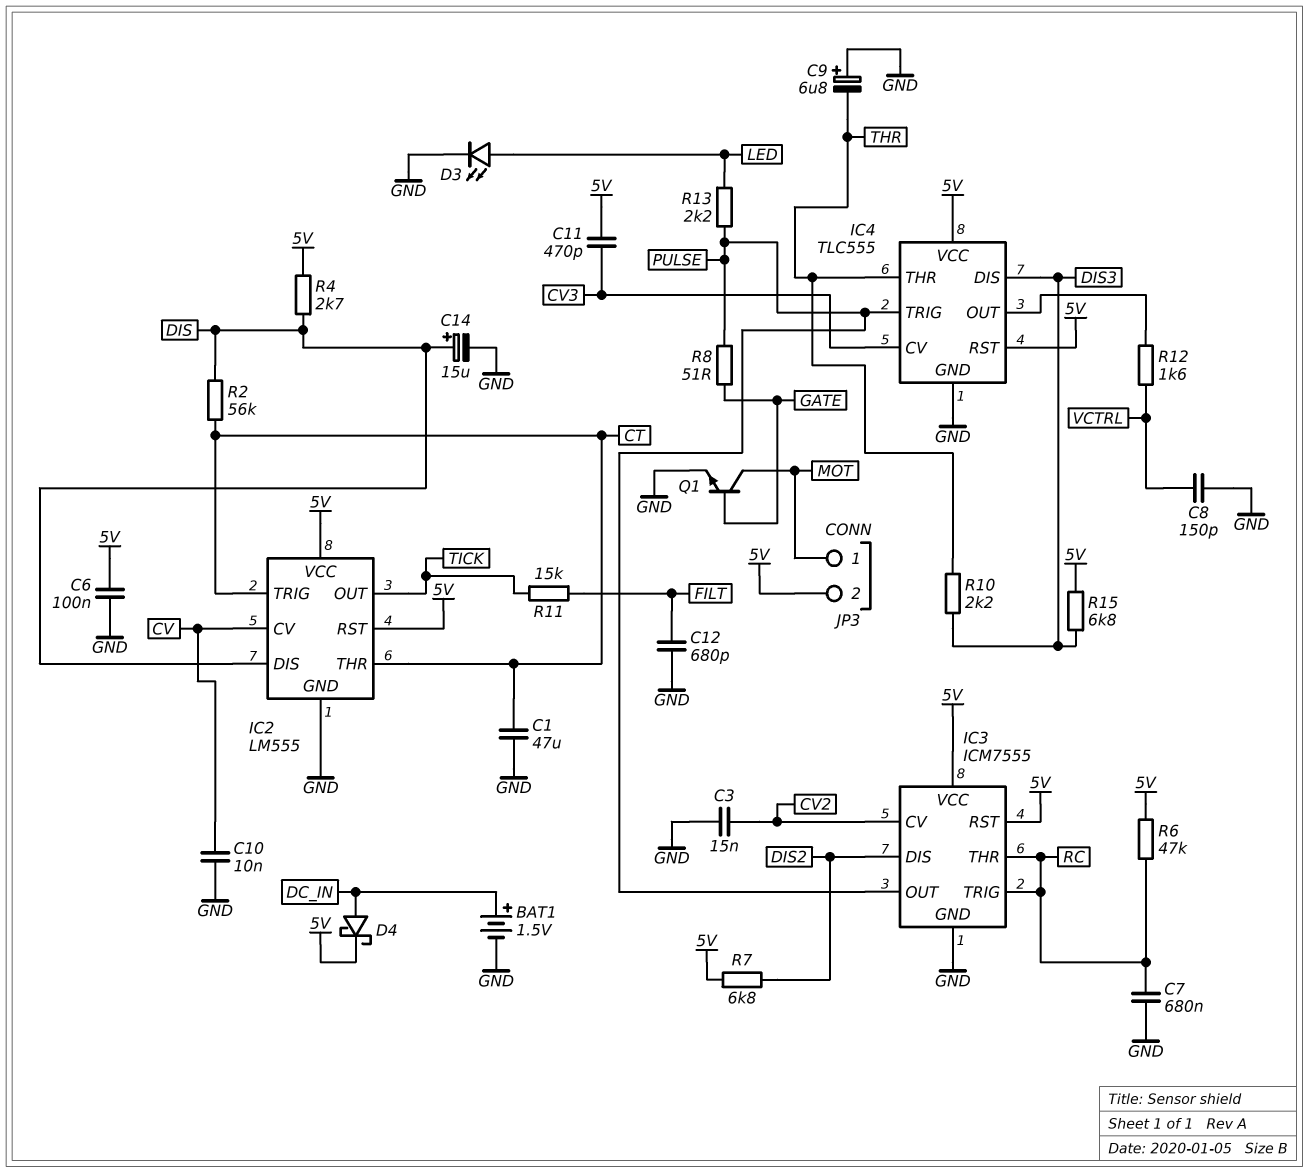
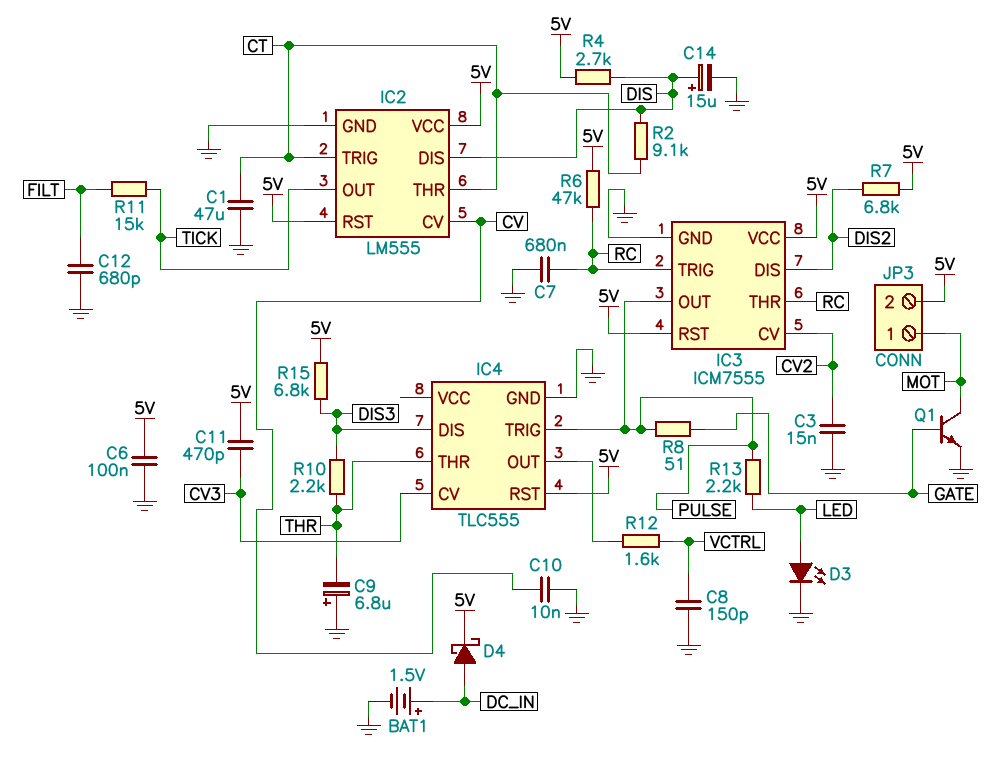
IC4 pin VCC: 5V -> none
R2: 56k (CT, DIS) -> 9.1k (CT, DIS)

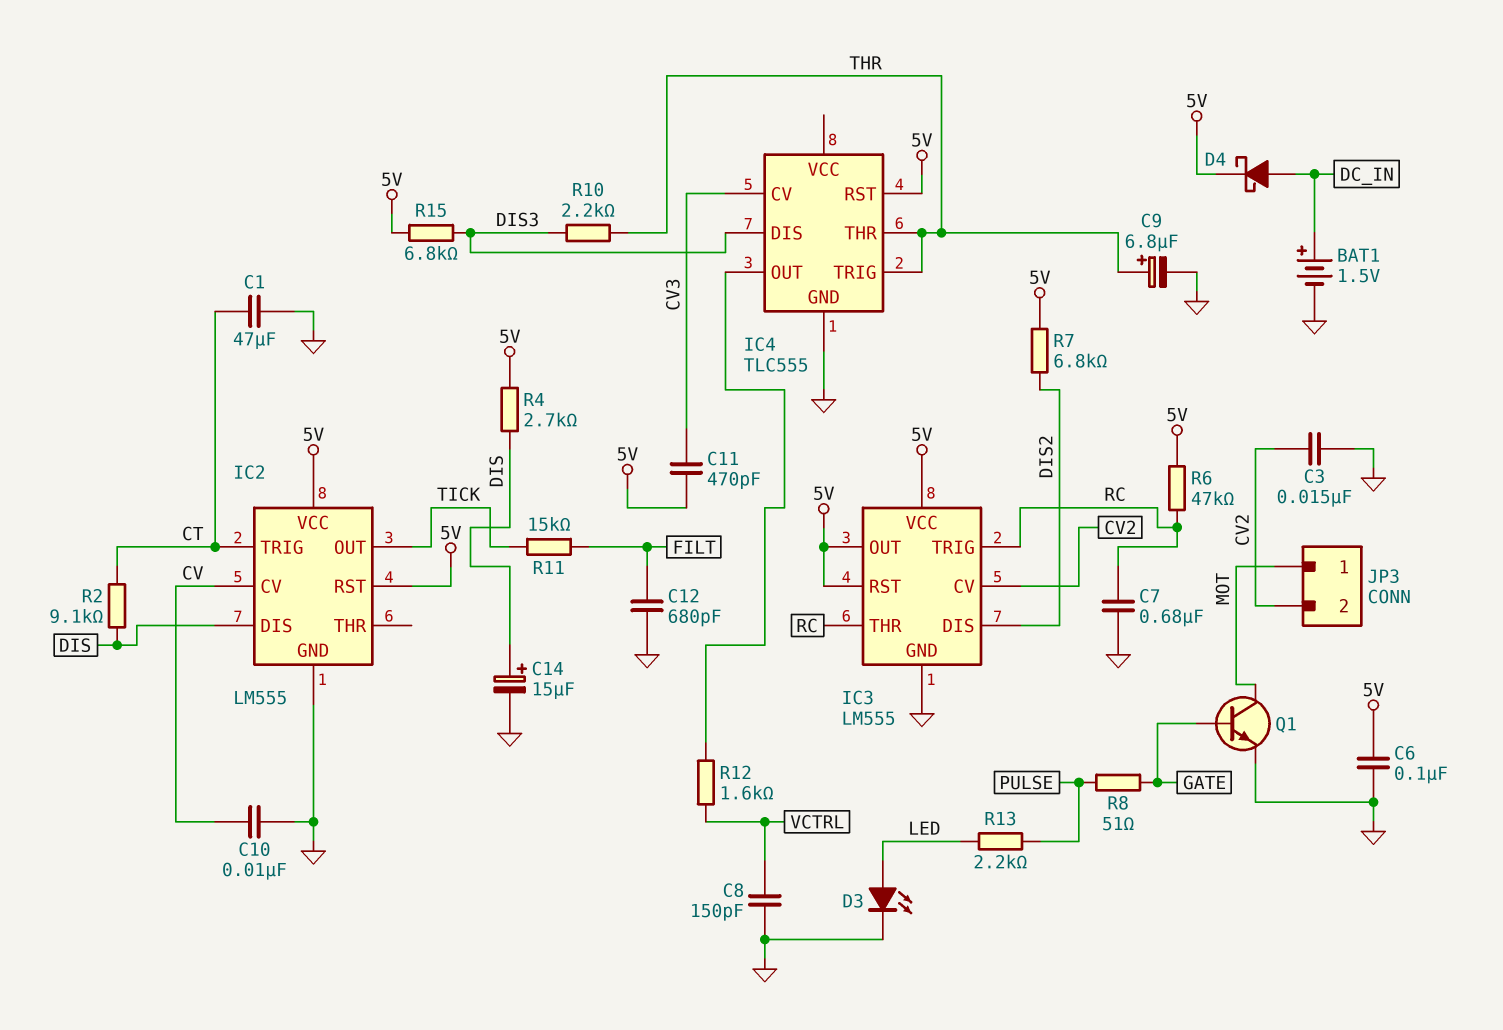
C9: 6.8uF (plus GND, minus THR) -> 6.8uF (plus THR, minus GND)
IC2 pin THR: CT -> none
IC3: ICM7555 -> LM555
IC3 pin OUT: PULSE -> 5V
IC4 pin TRIG: PULSE -> THR
JP3 pin 2: 5V -> CV2

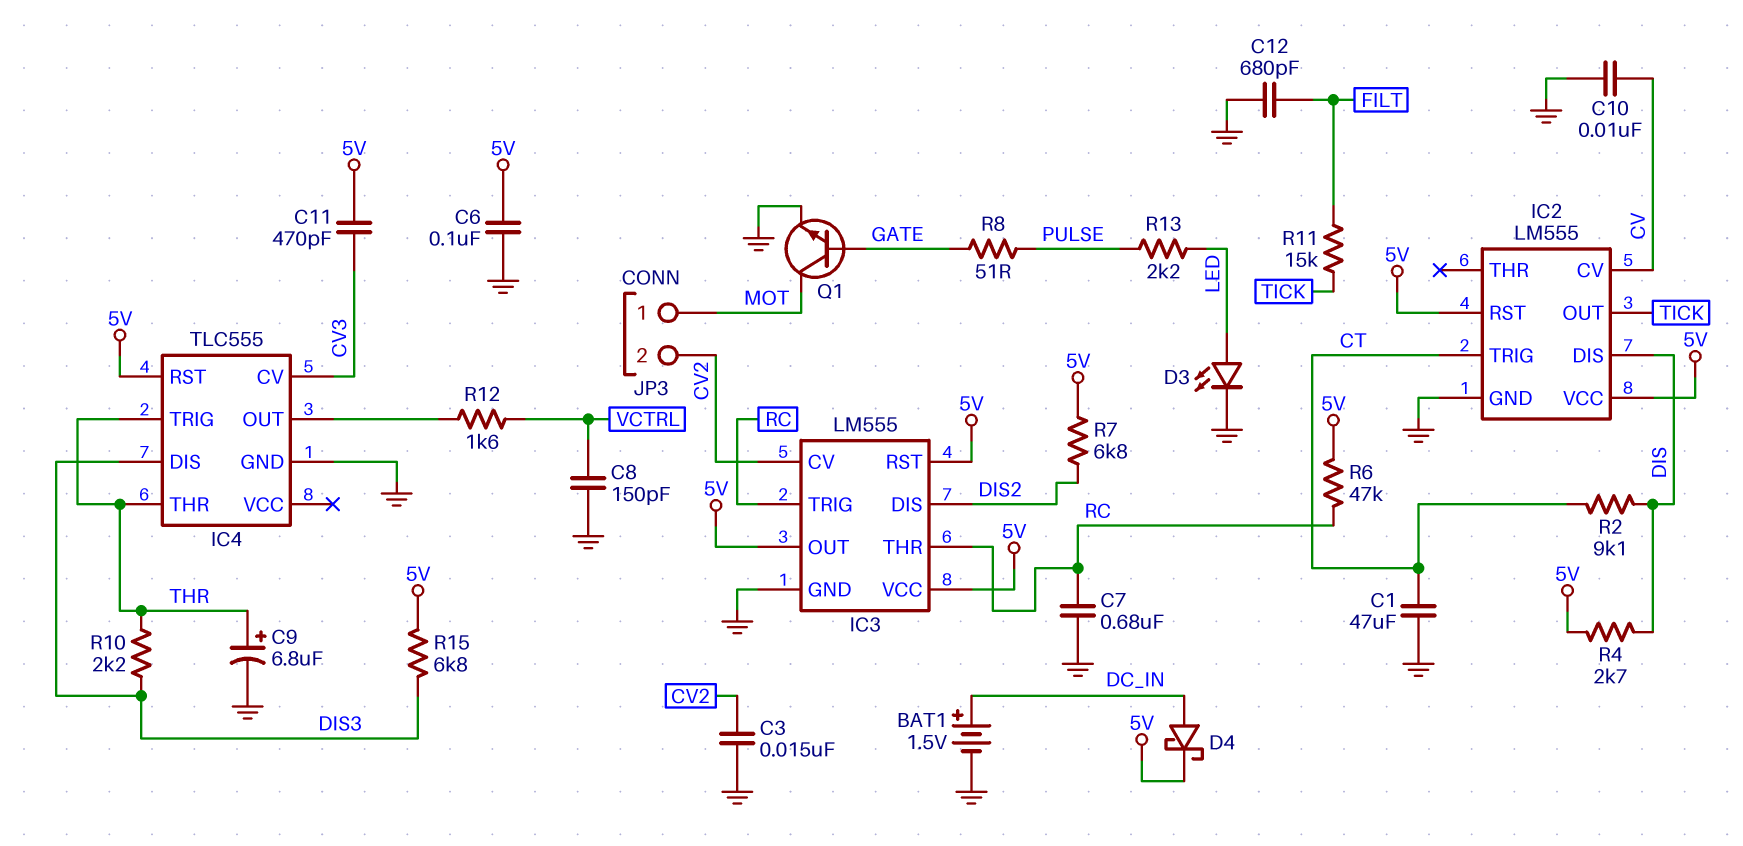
C14: 15uF (plus DIS, minus GND) -> none

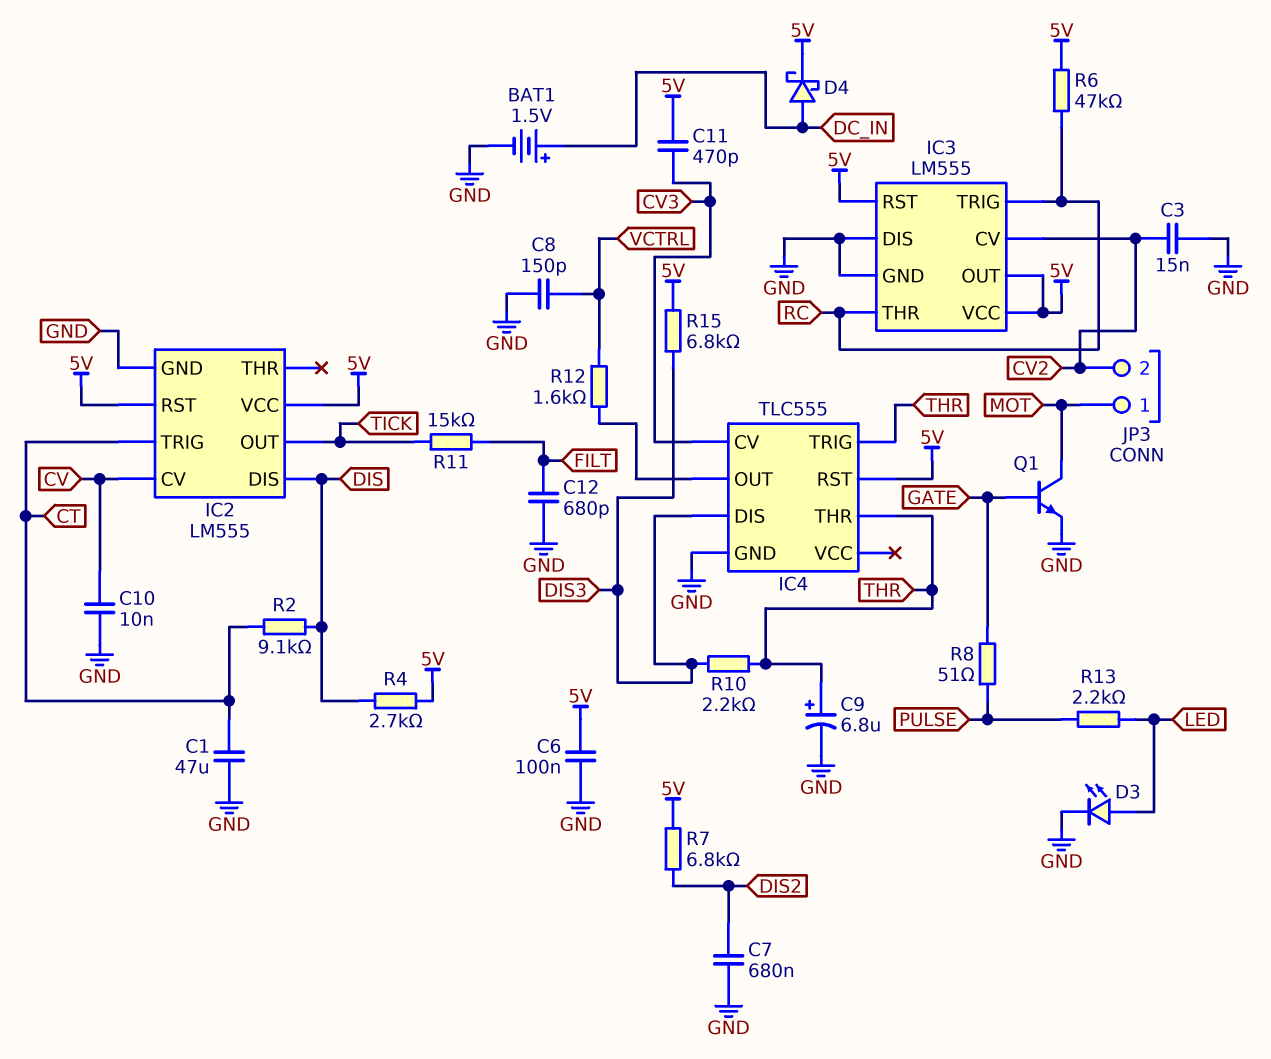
C7: 680nF (GND, RC) -> 680nF (DIS2, GND)
IC3 pin DIS: DIS2 -> GND

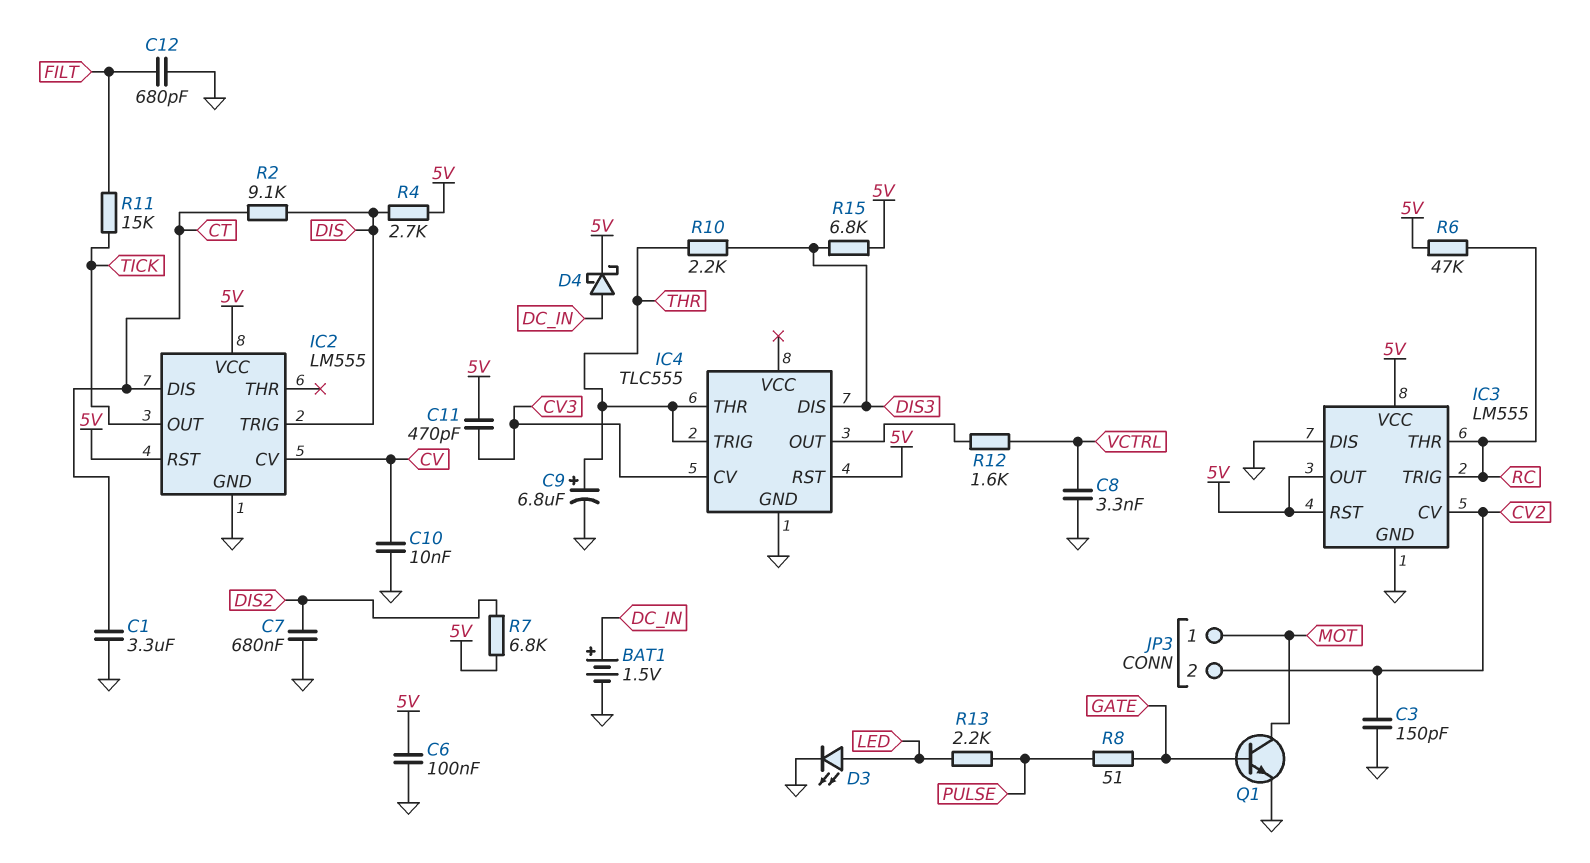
C1: 47uF (CT, GND) -> 3.3uF (CT, GND)
C3: 15nF (CV2, GND) -> 150pF (CV2, GND)
C8: 150pF (GND, VCTRL) -> 3.3nF (GND, VCTRL)
IC2 pin DIS: DIS -> CT
IC2 pin TRIG: CT -> DIS

